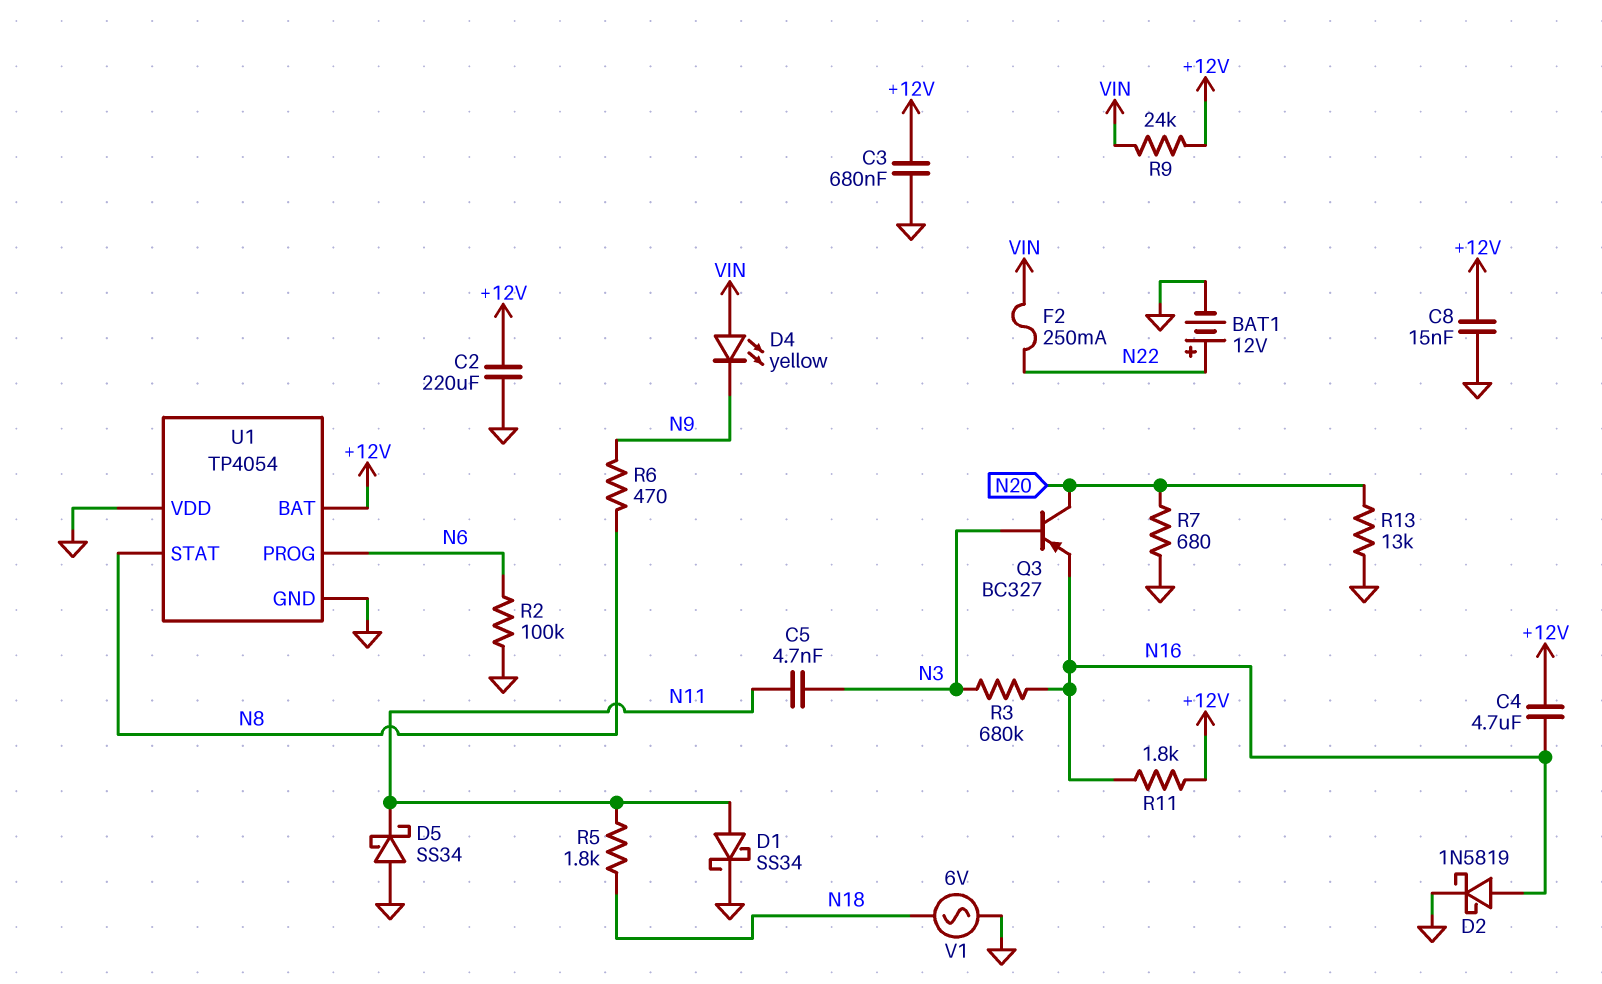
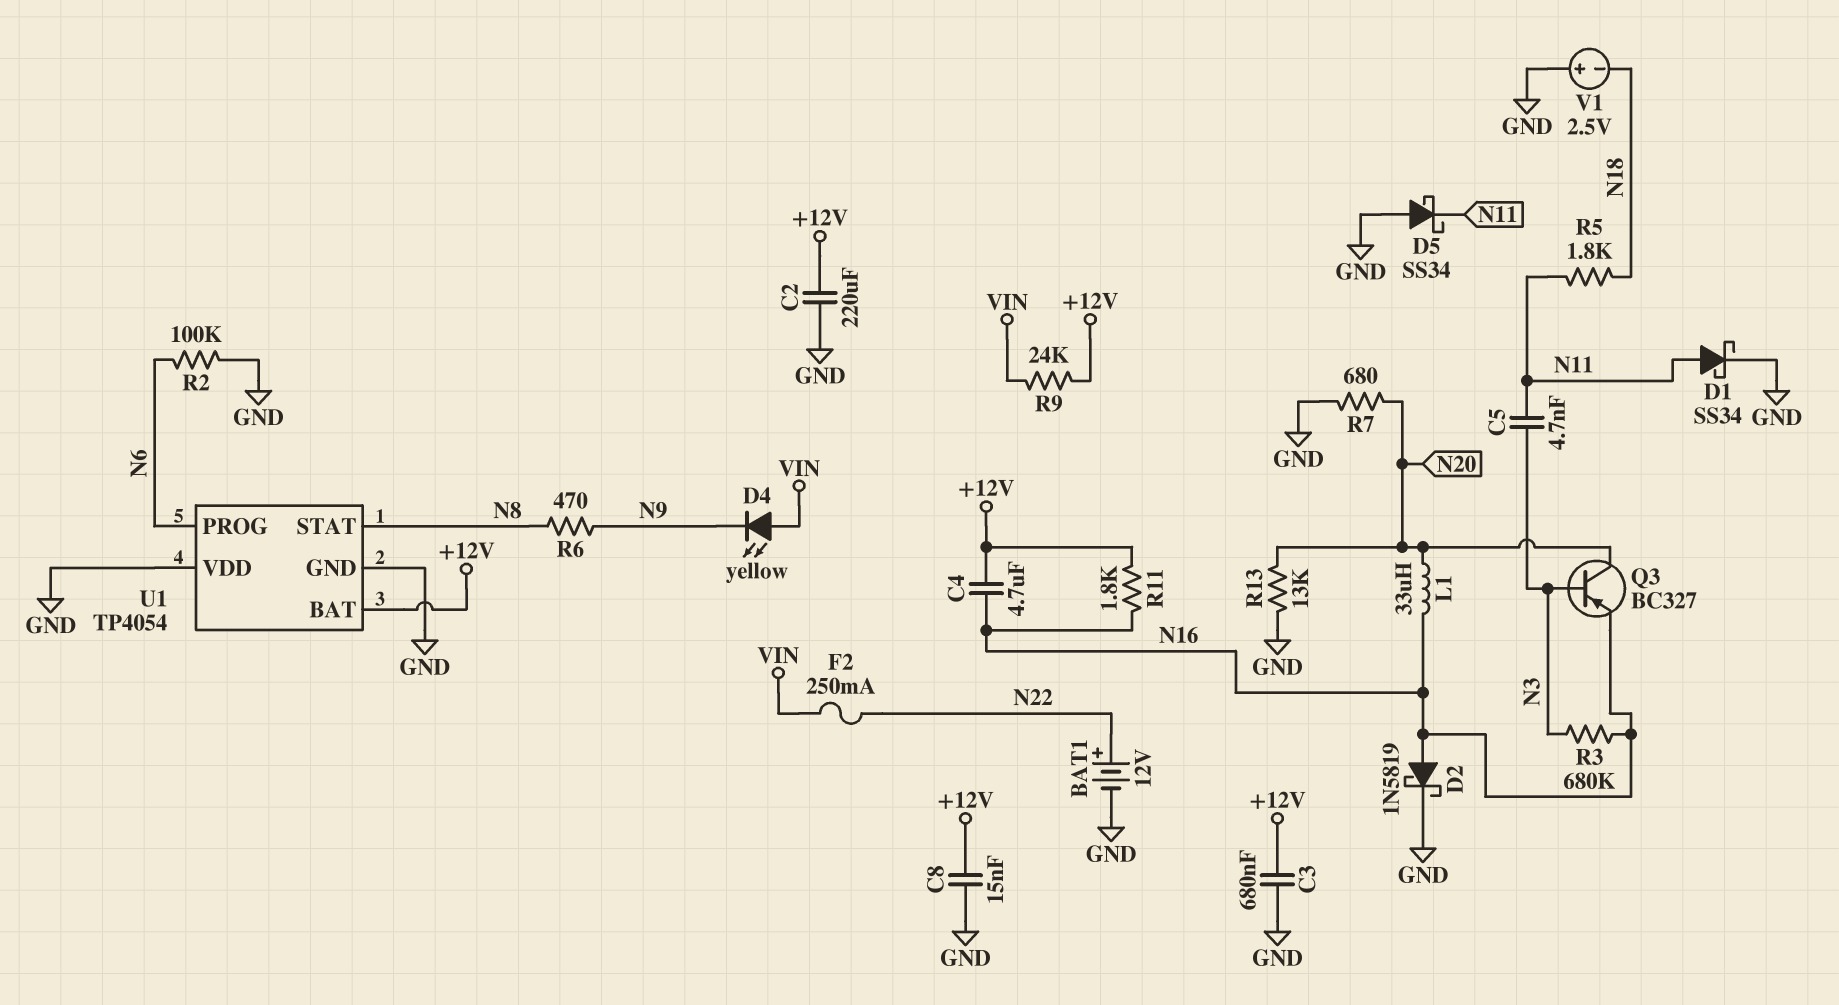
L1: none -> 33uH (N16, N20)
V1: AC 6V (GND, N18) -> 2.5V (plus GND, minus N18)

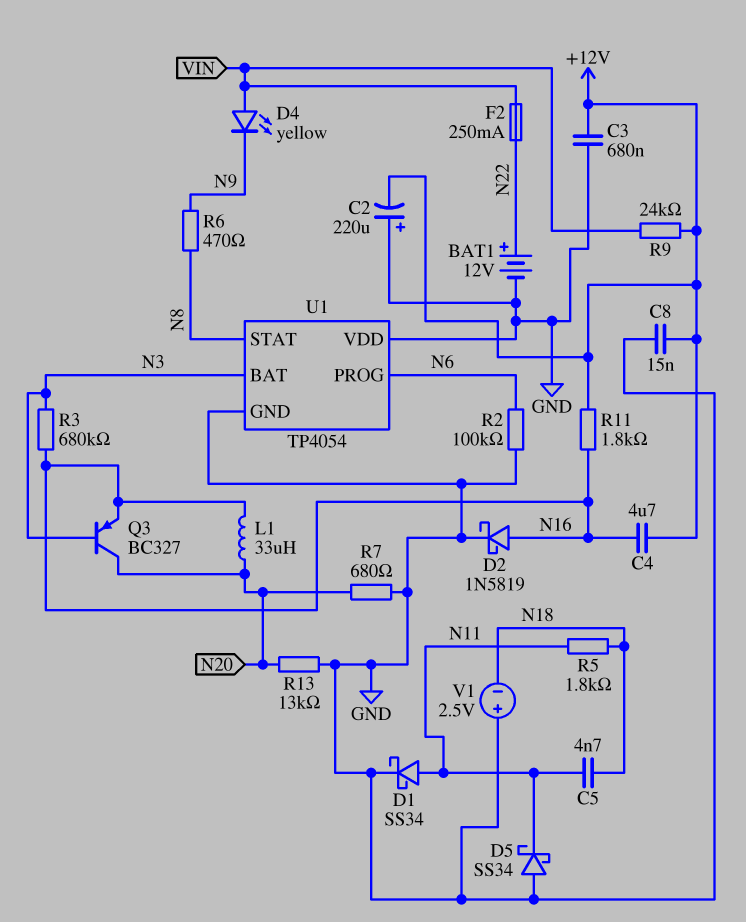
C2: 220uF (+12V, GND) -> 220uF (plus GND, minus +12V)
C5: 4.7nF (N3, N11) -> 4.7nF (N11, N18)
U1 pin BAT: +12V -> N3

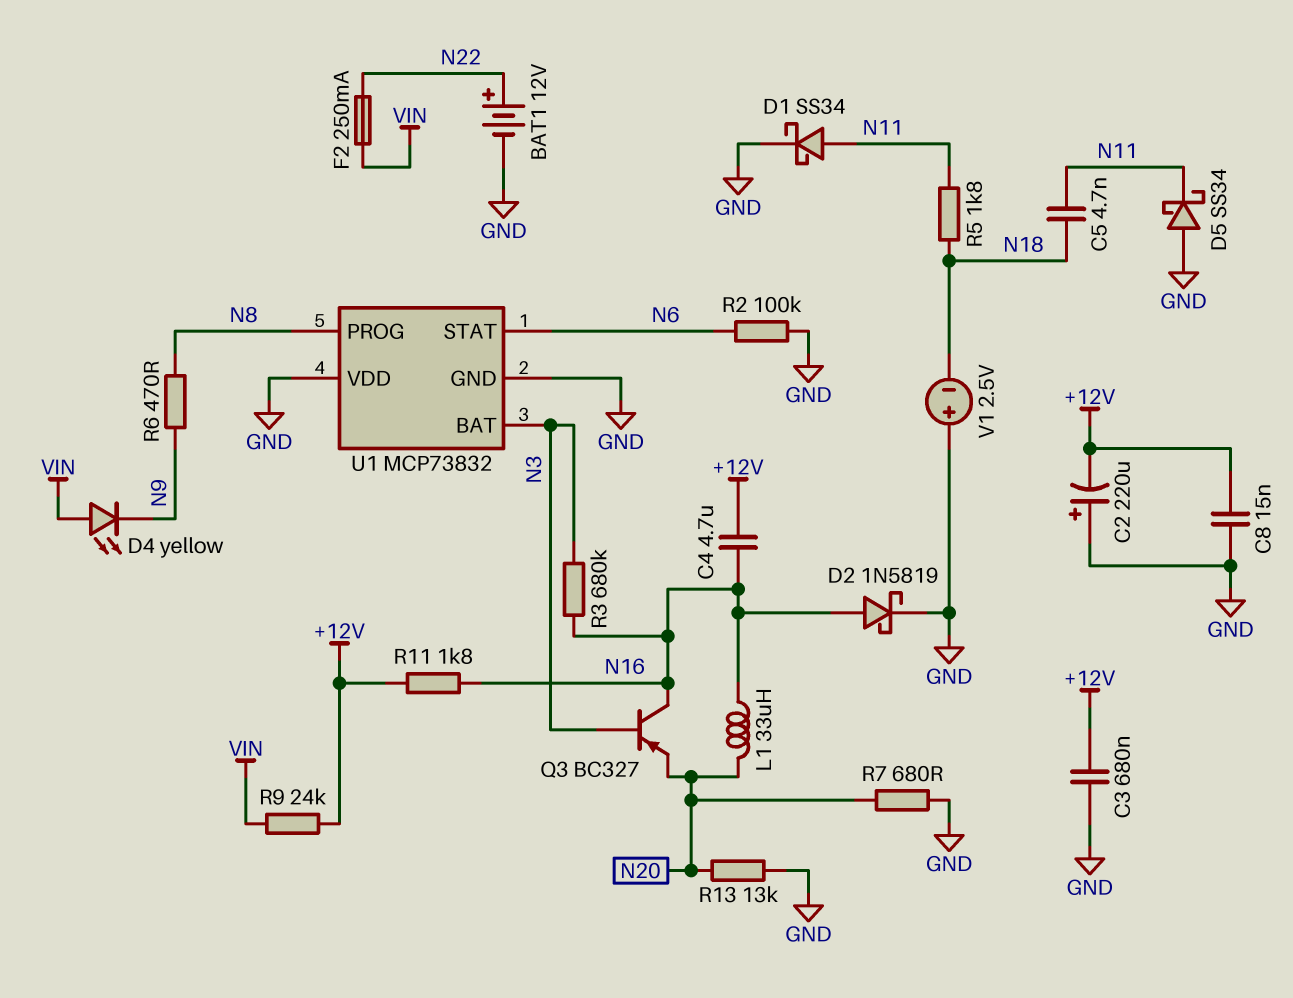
Q3: PNP BC327 (B N3, C N20, E N16) -> PNP BC327 (B N3, C N16, E N20)
U1: TP4054 -> MCP73832
U1 pin PROG: N6 -> N8
U1 pin STAT: N8 -> N6

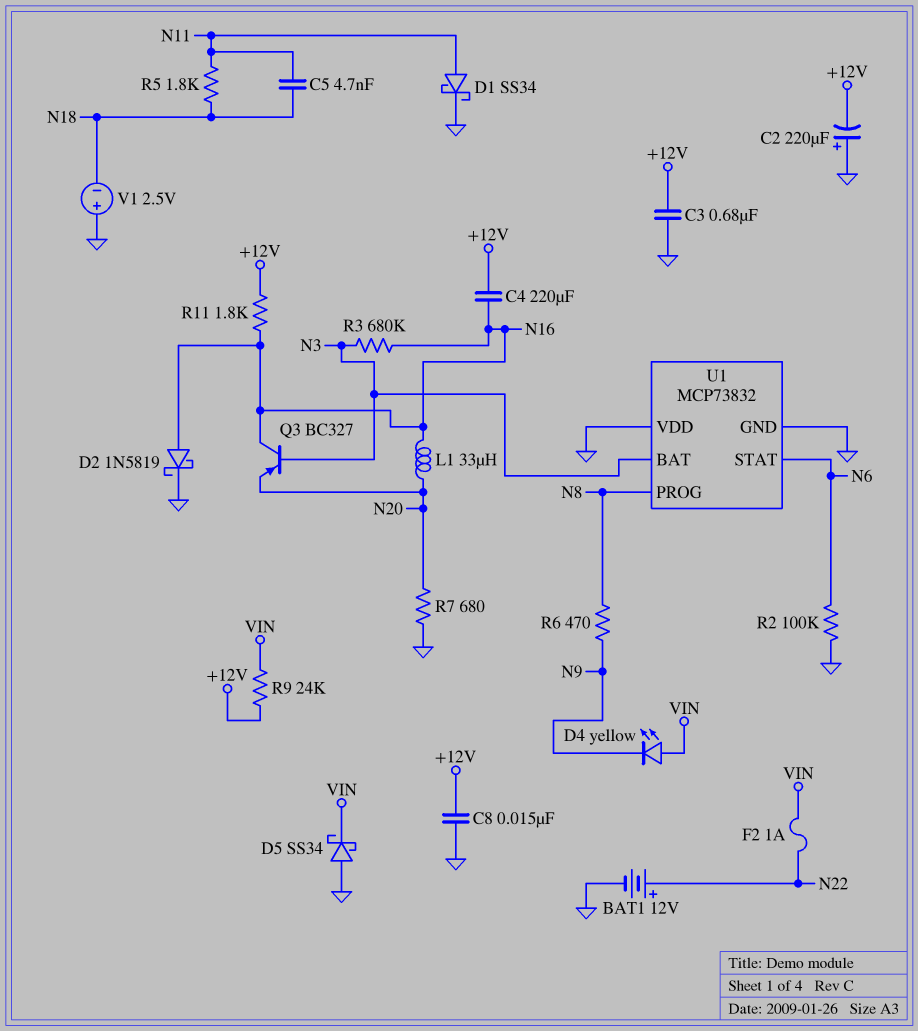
C4: 4.7uF (+12V, N16) -> 220uF (+12V, N16)
D5: schottky SS34 (A GND, K N11) -> schottky SS34 (A GND, K VIN)
F2: 250mA (N22, VIN) -> 1A (N22, VIN)
R13: 13k (GND, N20) -> none

